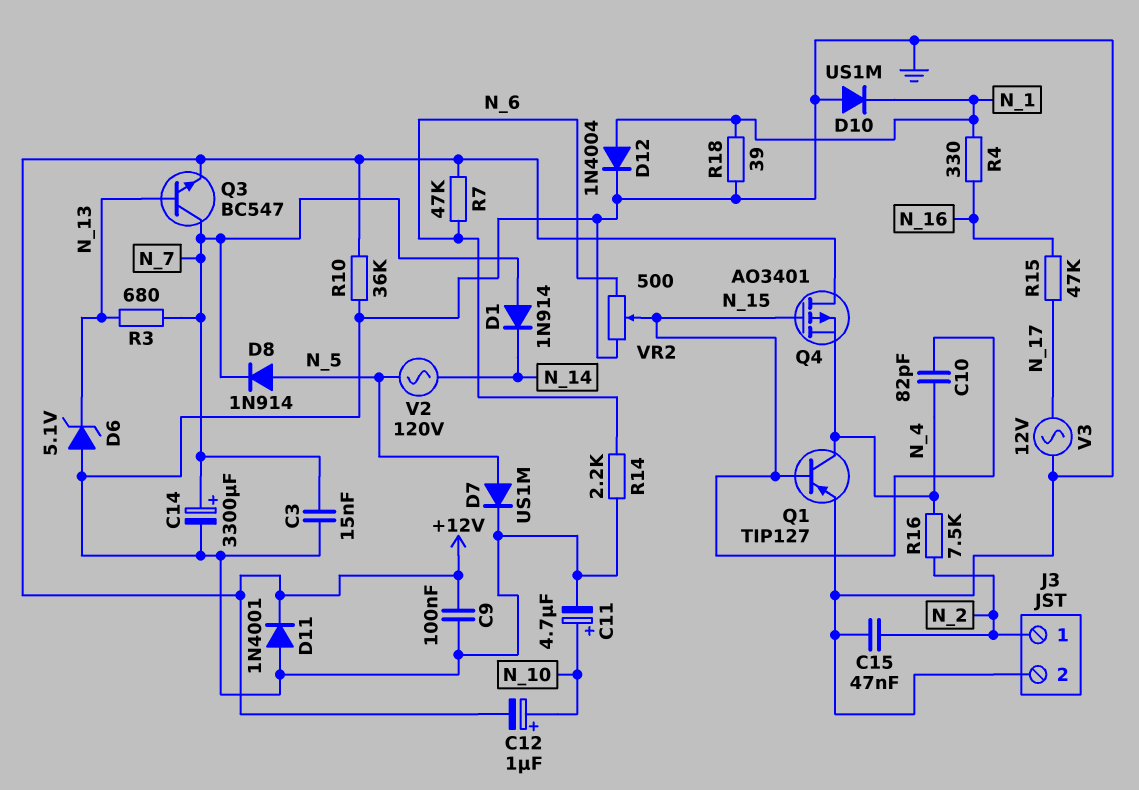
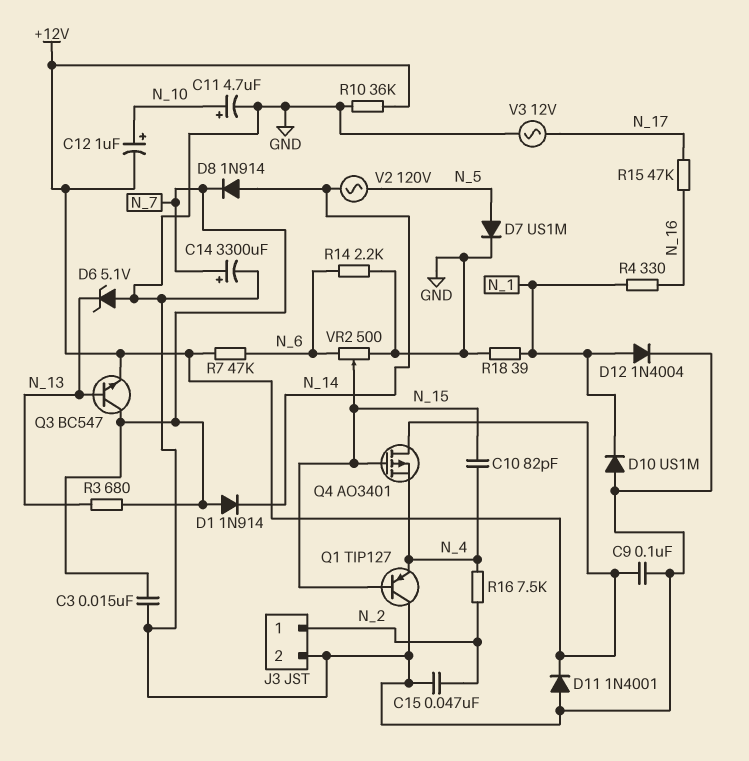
D8: diode 1N914 (A N_5, K N_7) -> diode 1N914 (A N_14, K N_7)
Q1: PNP TIP127 (B N_15, C N_4, E GND) -> PNP TIP127 (B N_15, C GND, E N_4)

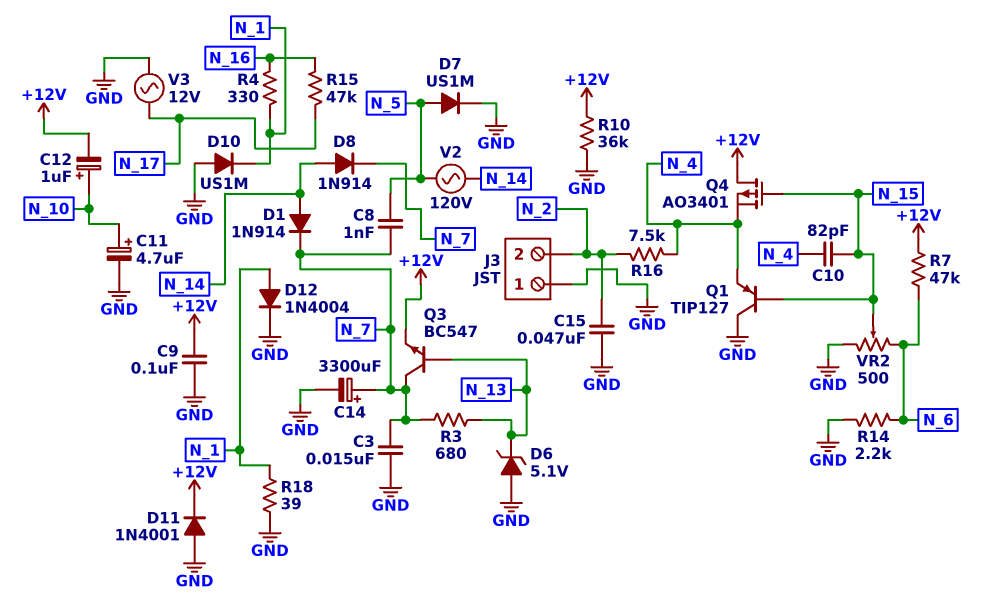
C8: none -> 1nF (N_5, N_7)
D1: diode 1N914 (A N_7, K N_14) -> diode 1N914 (A N_14, K N_7)
J3 pin 1: N_2 -> GND
J3 pin 2: GND -> N_2

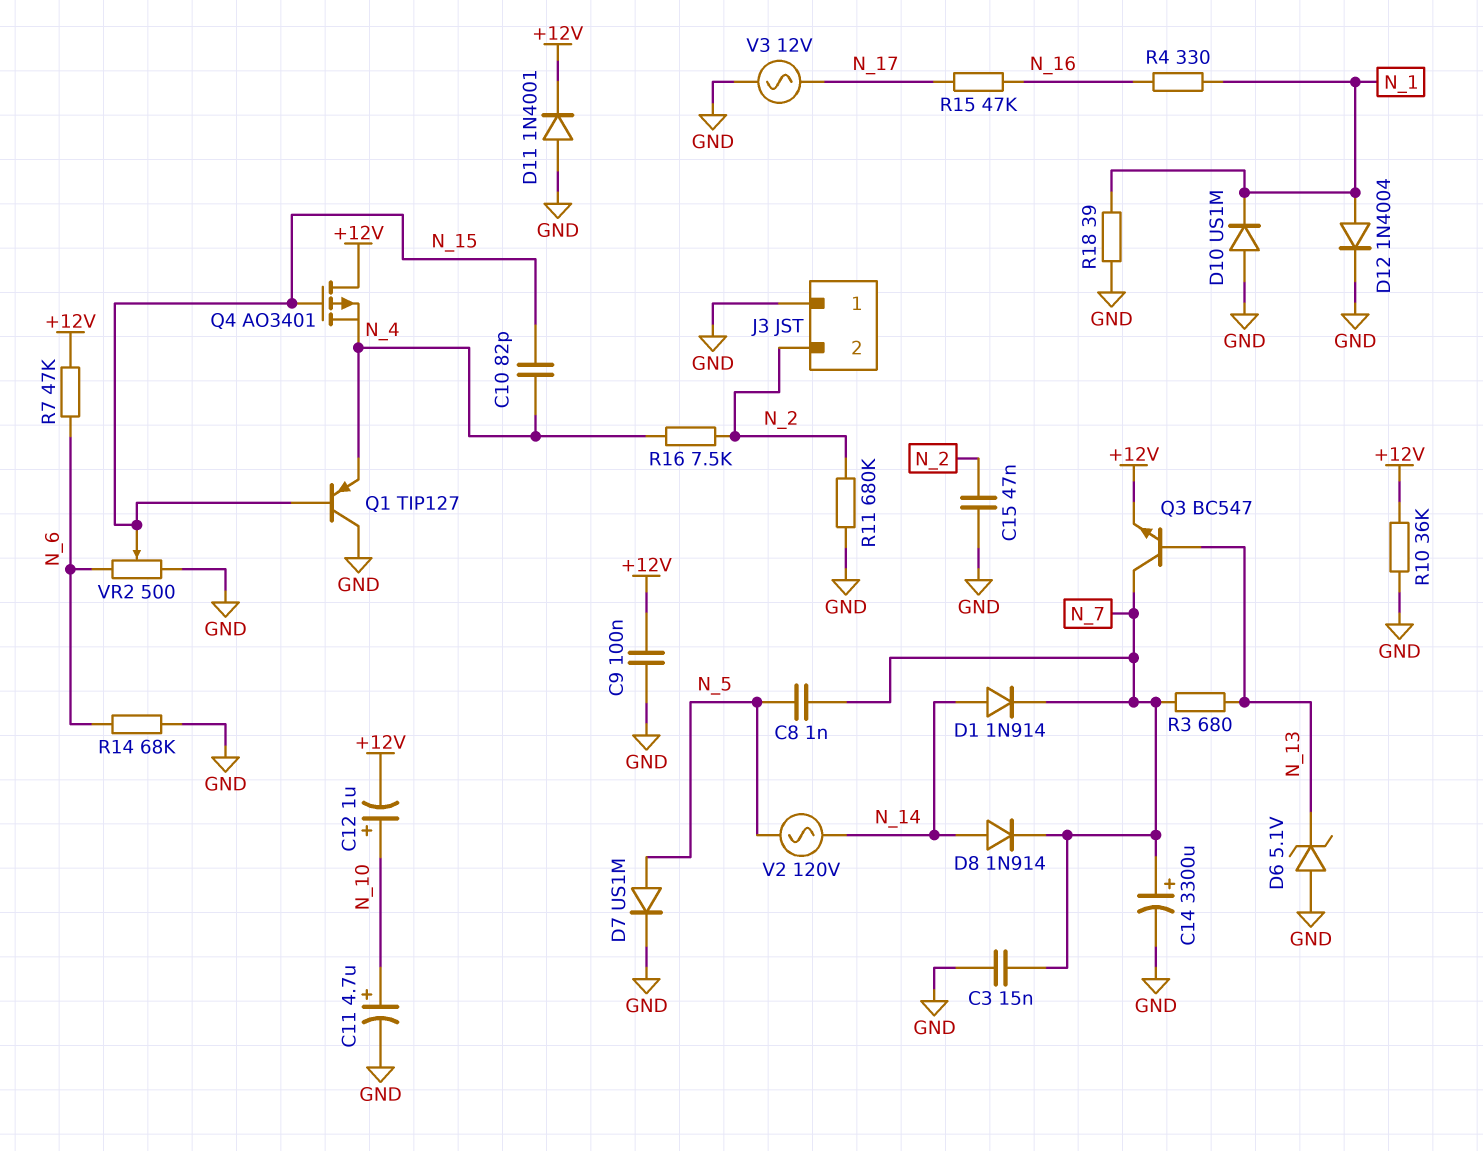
R11: none -> 680k (GND, N_2)
R14: 2.2k (GND, N_6) -> 68k (GND, N_6)

